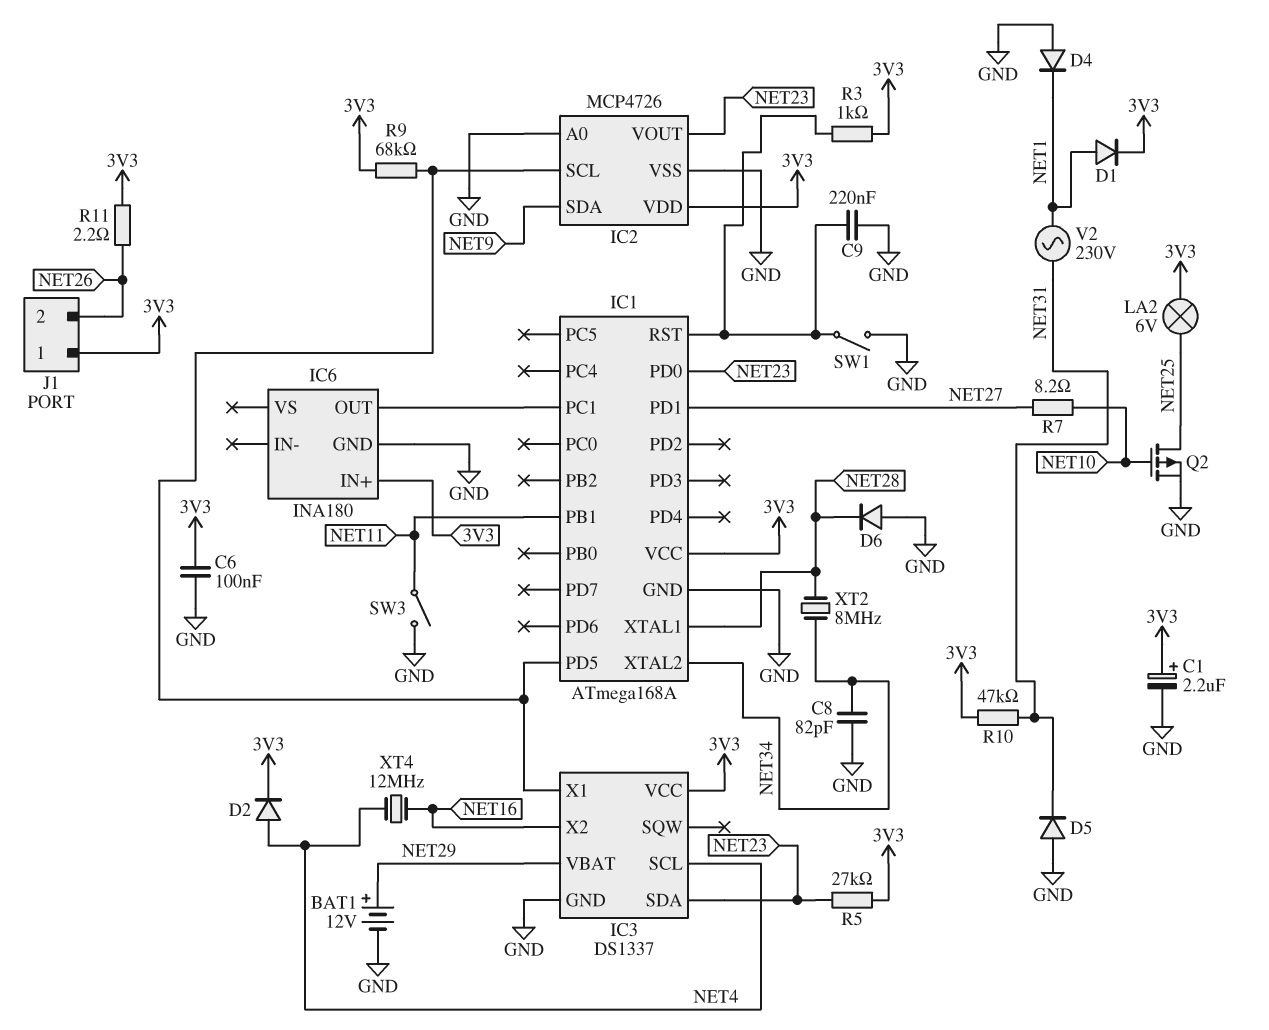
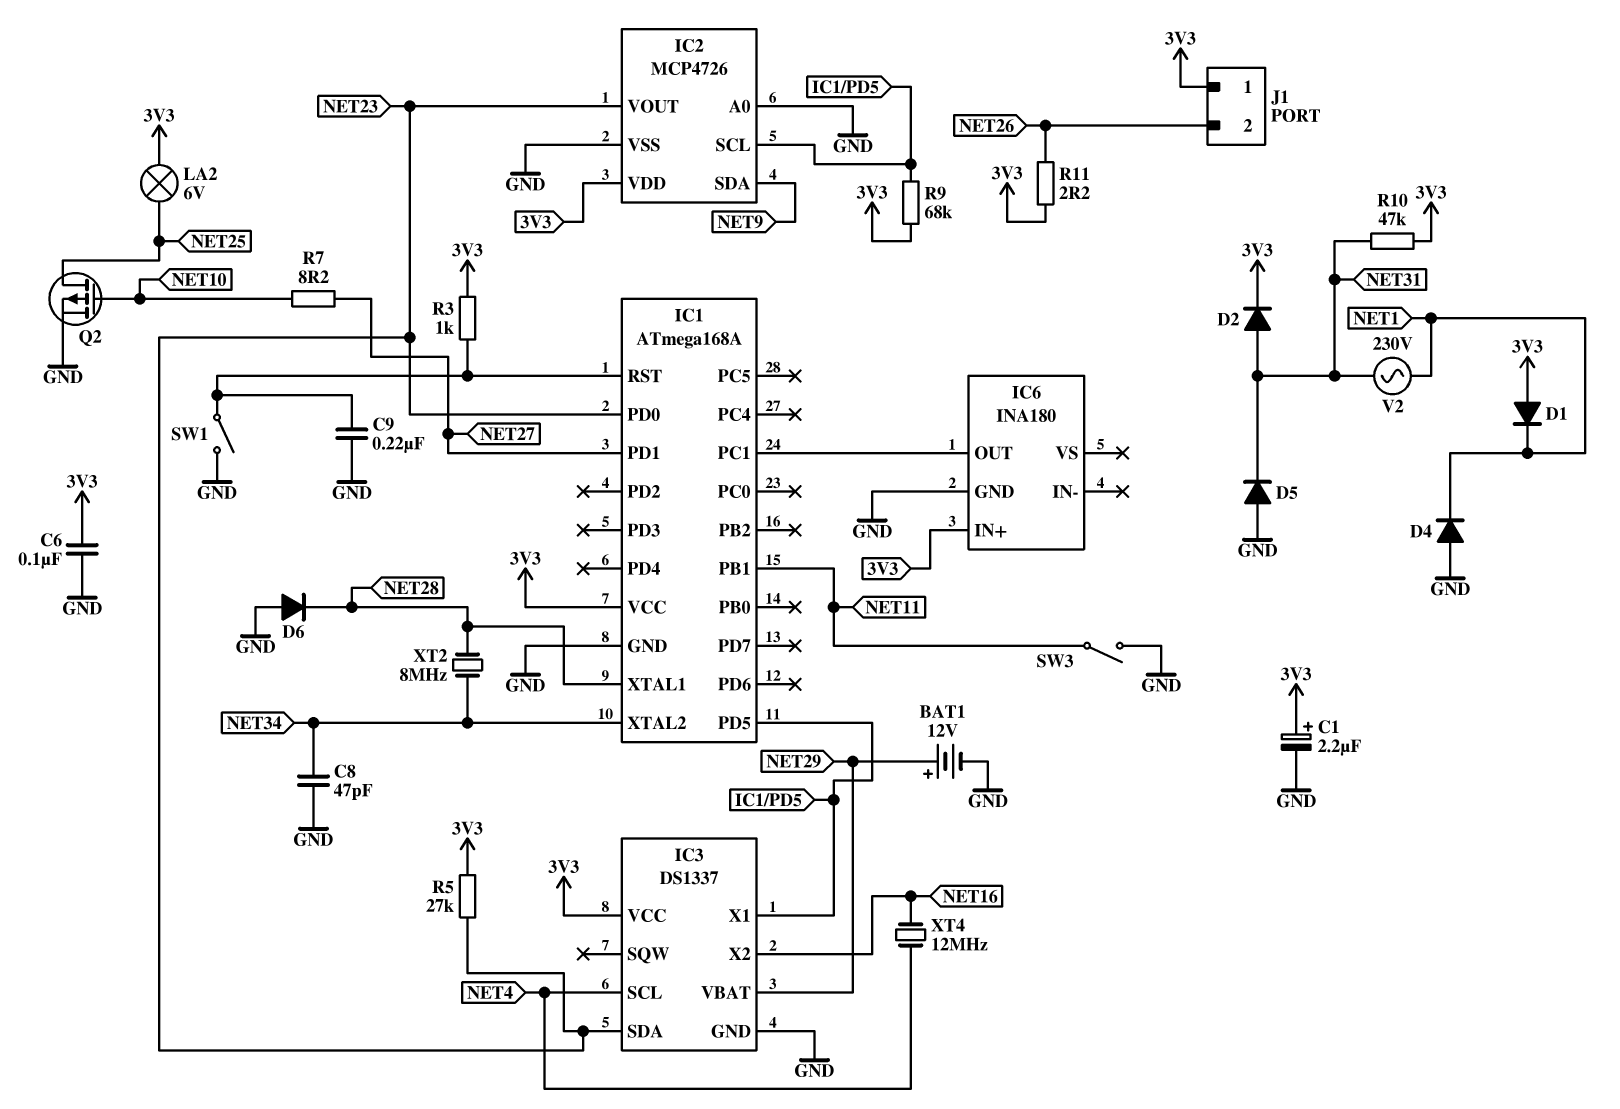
C8: 82pF (GND, NET34) -> 47pF (GND, NET34)
D1: diode (A NET1, K 3V3) -> diode (A 3V3, K NET1)
D2: diode (A NET4, K 3V3) -> diode (A NET31, K 3V3)

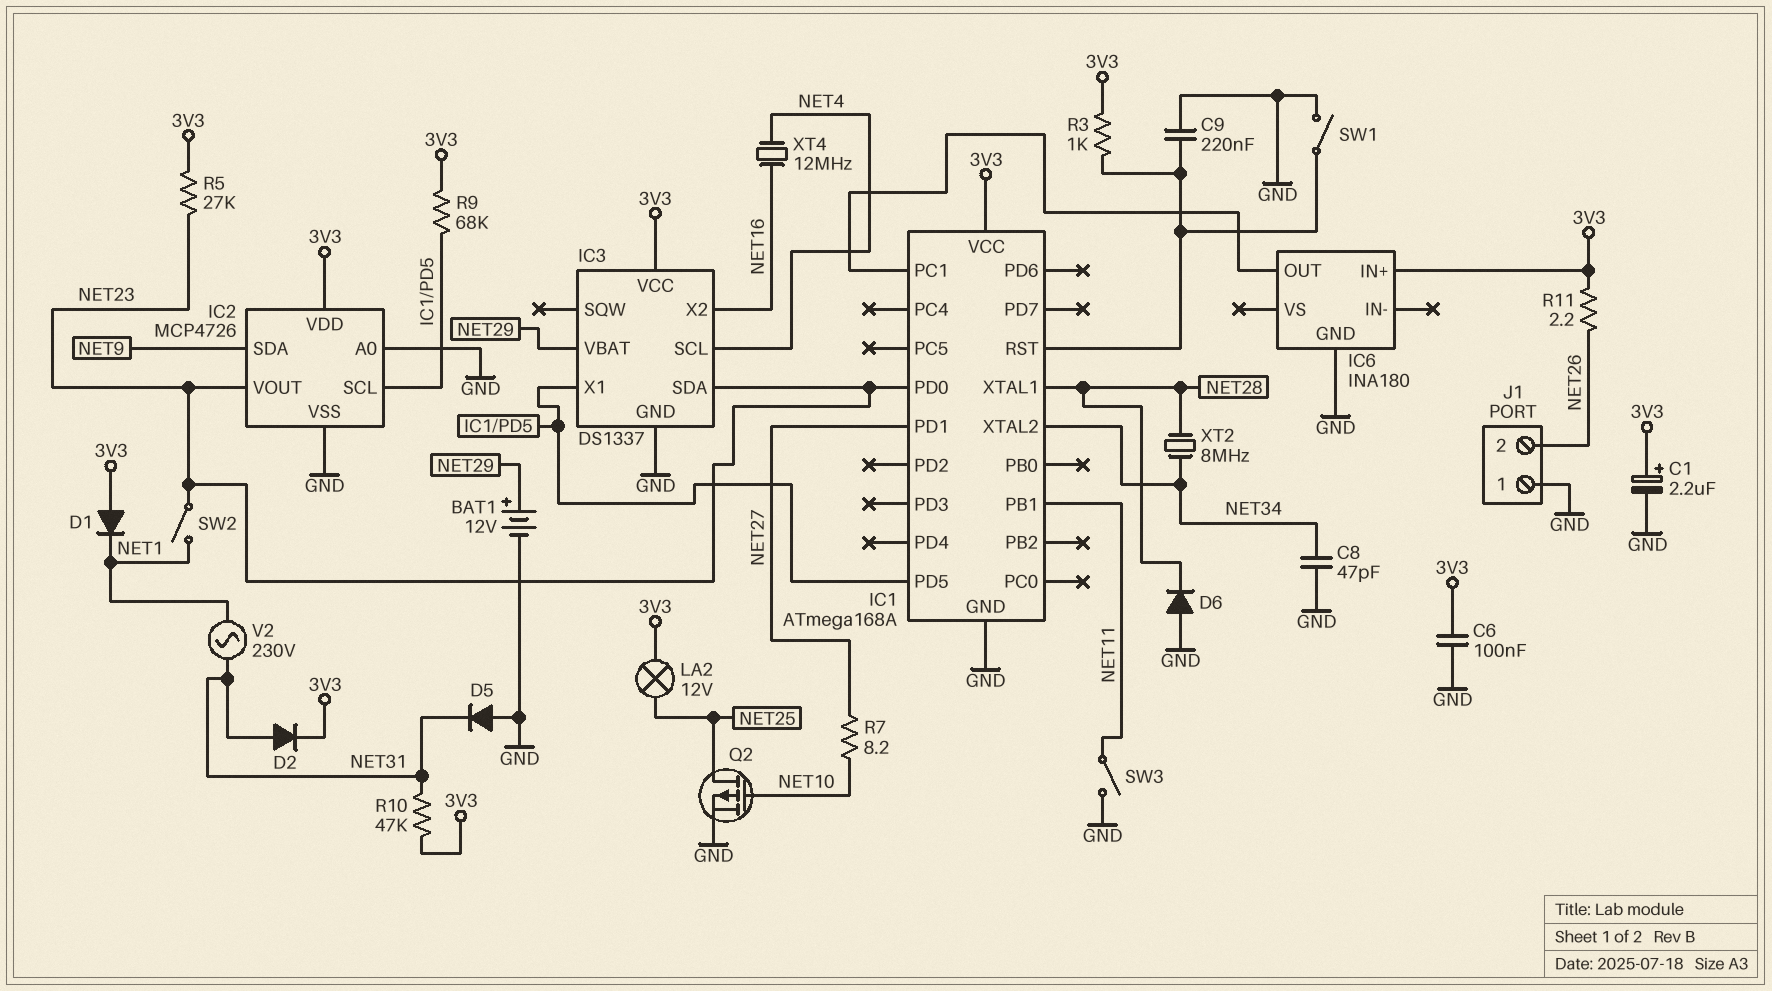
D4: diode (A GND, K NET1) -> none
J1 pin 1: 3V3 -> GND
LA2: lamp 6V (3V3, NET25) -> lamp 12V (3V3, NET25)
SW2: none -> switch (NET1, NET23)

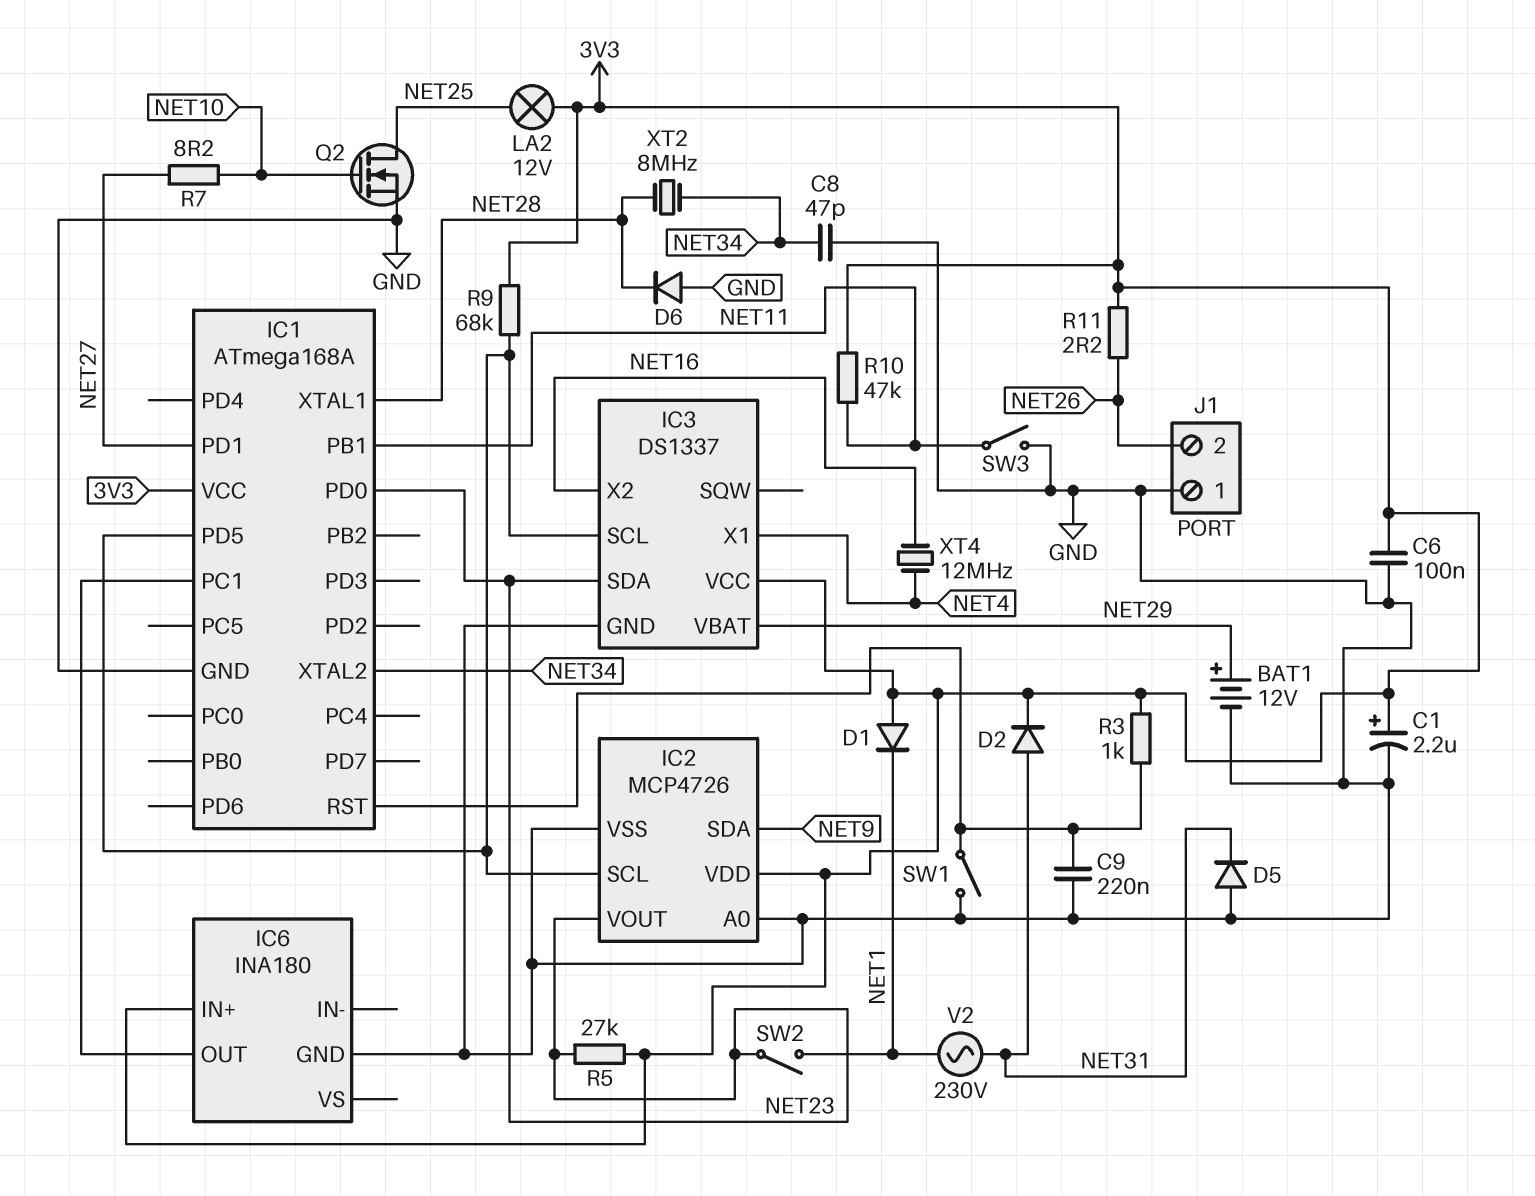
IC3 pin SCL: NET4 -> IC1/PD5
IC3 pin X1: IC1/PD5 -> NET4
Q2: PMOS (G NET10, D NET25, S GND) -> NMOS (G NET10, D NET25, S GND)
R10: 47k (3V3, NET31) -> 47k (3V3, NET11)

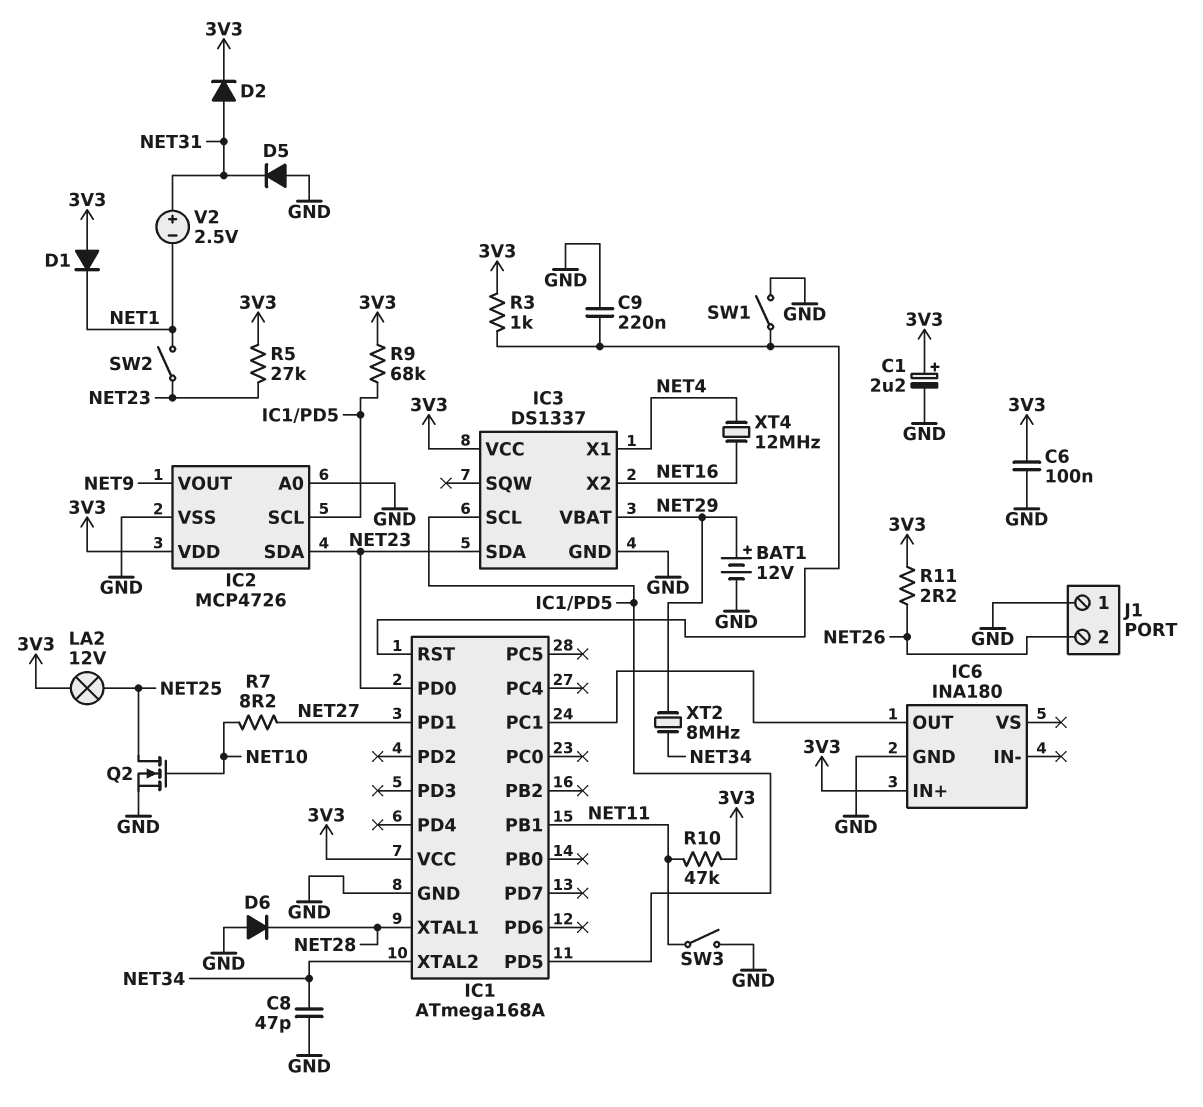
IC2 pin SDA: NET9 -> NET23
IC2 pin VOUT: NET23 -> NET9
V2: AC 230V (NET1, NET31) -> 2.5V (plus NET31, minus NET1)
XT2: 8MHz (NET28, NET34) -> 8MHz (NET29, NET34)

